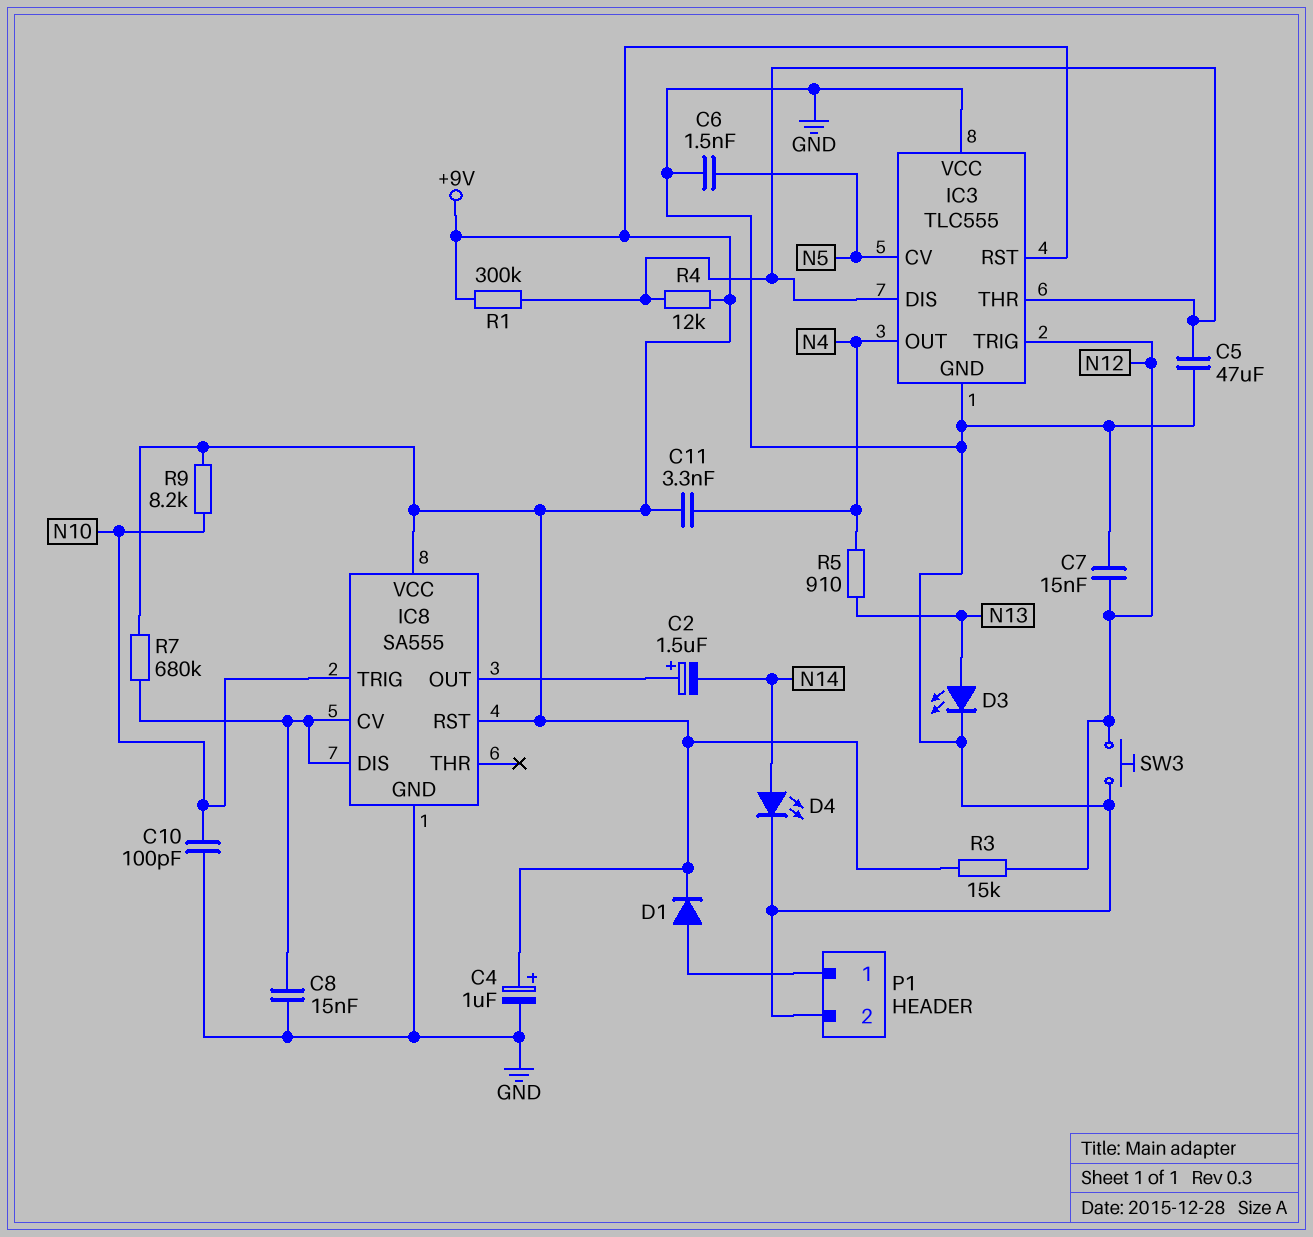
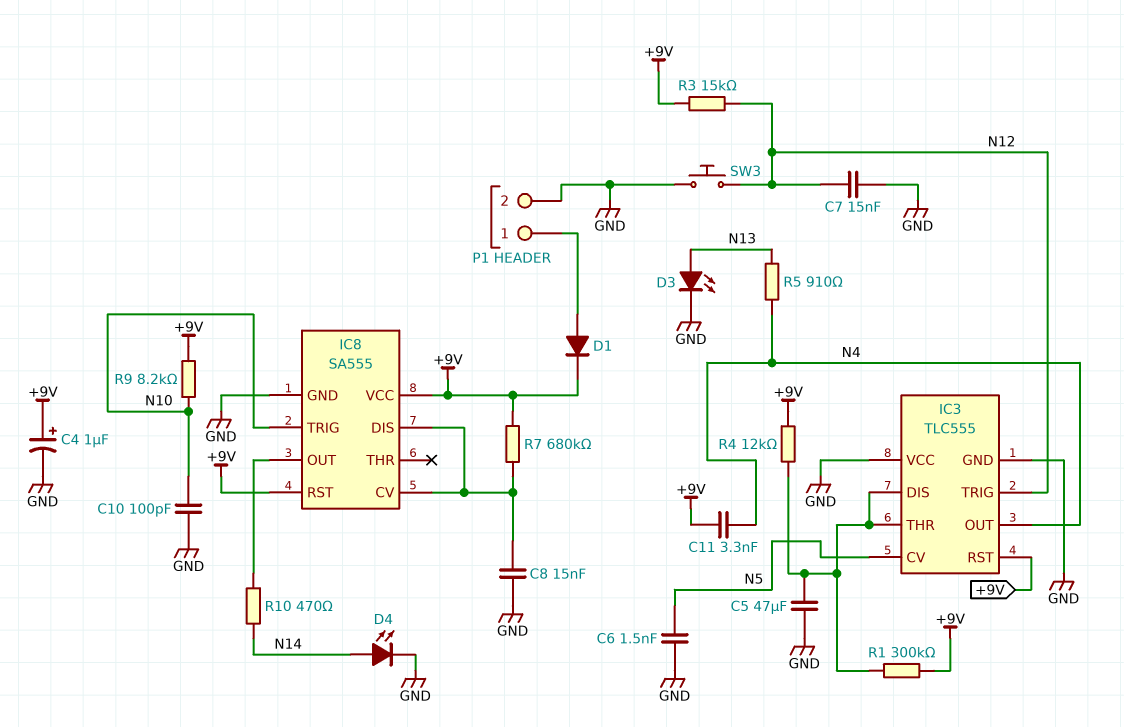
C2: 1.5uF (plus IC8/OUT, minus N14) -> none
R10: none -> 470 (IC8/OUT, N14)

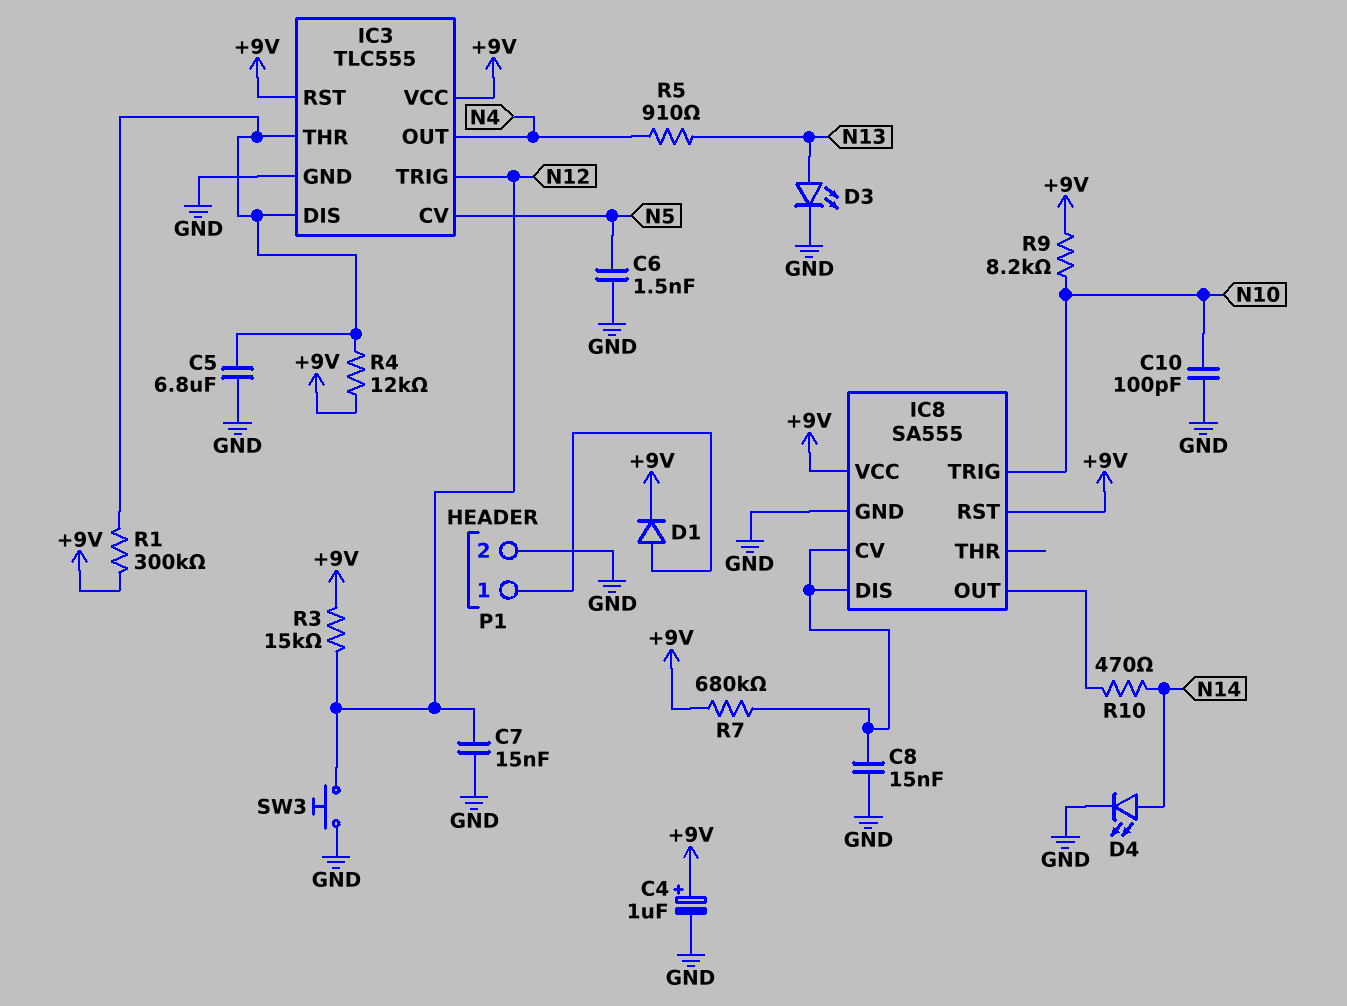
C5: 47uF (GND, IC3/DIS) -> 6.8uF (GND, IC3/DIS)
C11: 3.3nF (+9V, N4) -> none
IC3 pin VCC: GND -> +9V

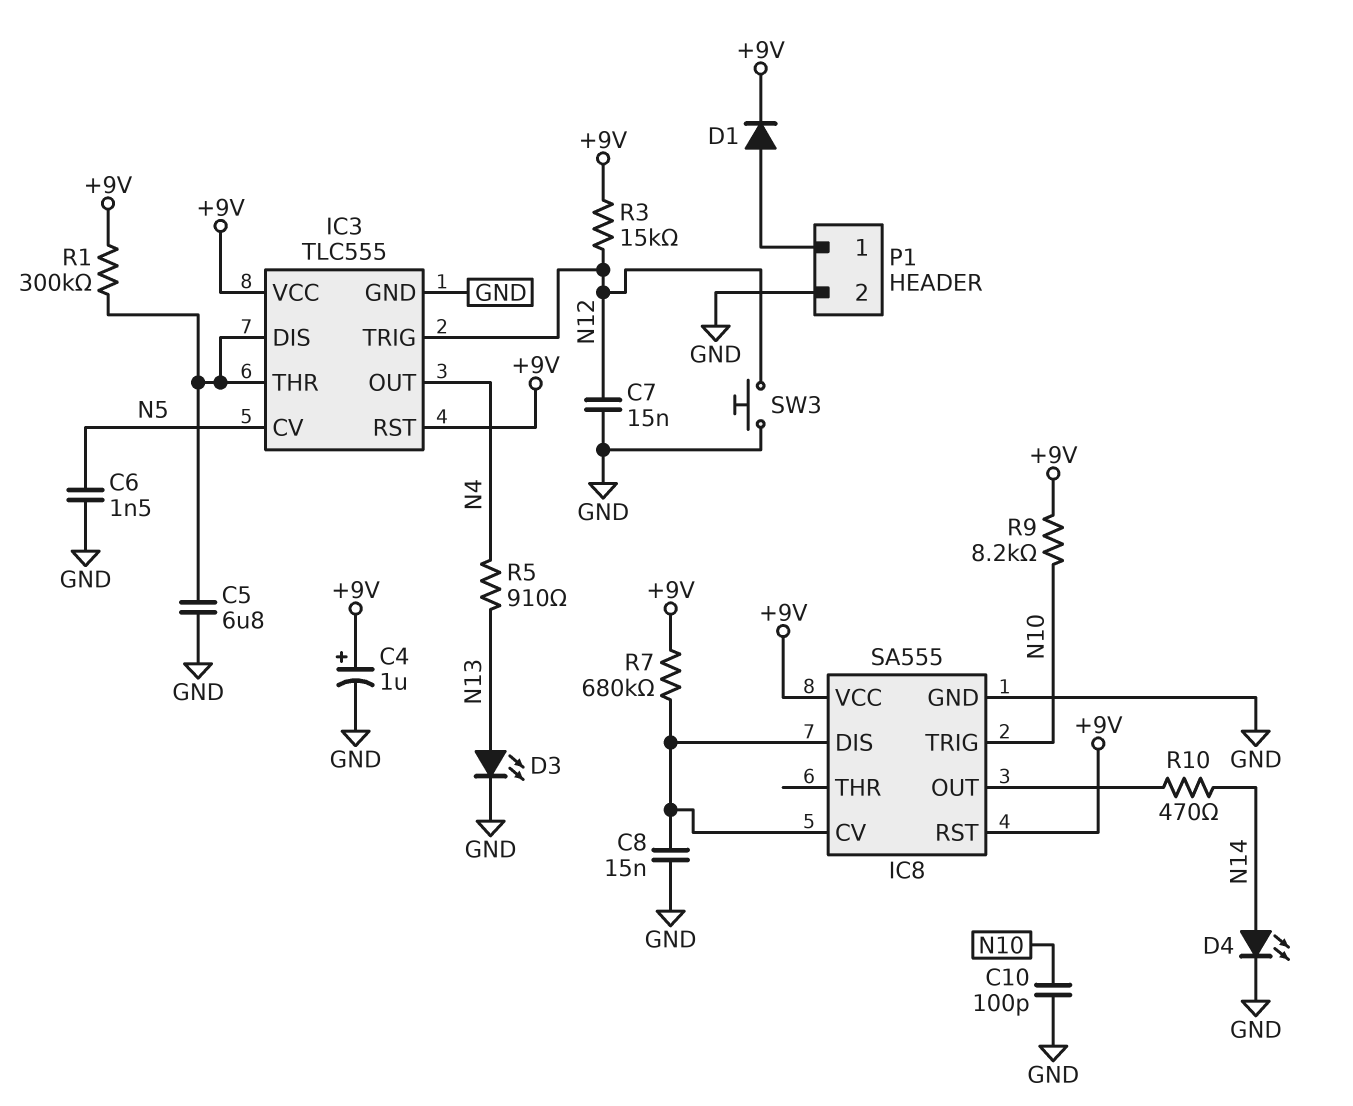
R4: 12k (+9V, IC3/DIS) -> none

